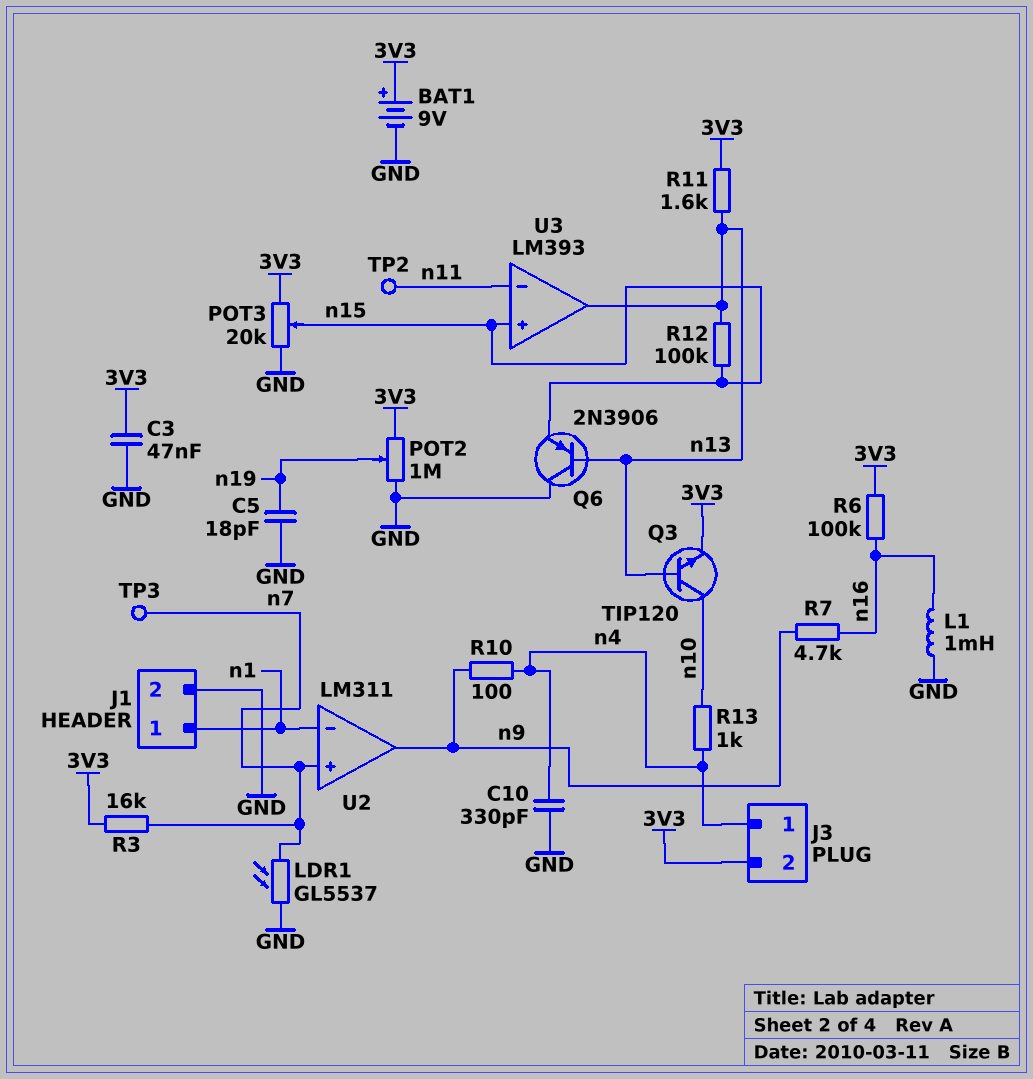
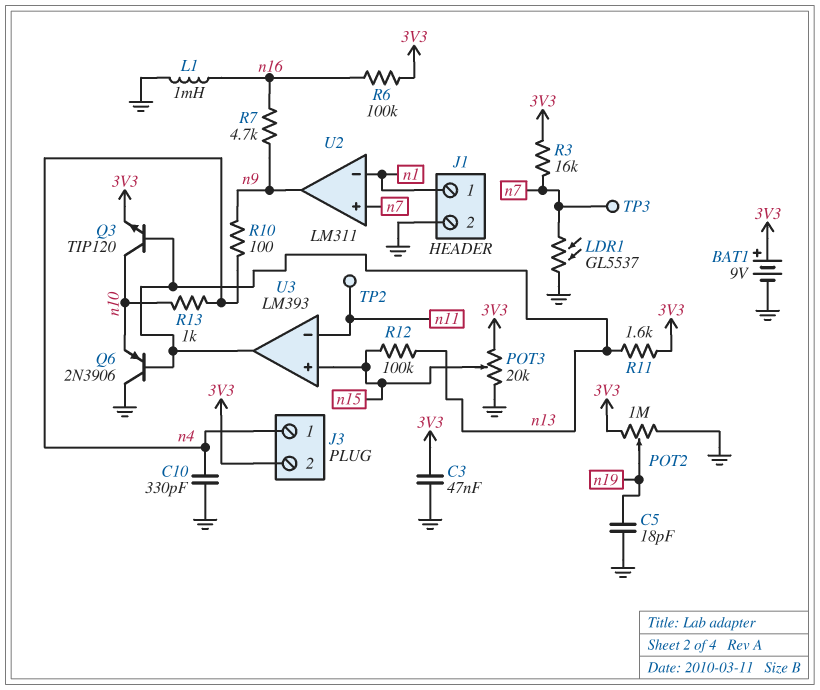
Q6: PNP 2N3906 (B n13, C GND, E n15) -> PNP 2N3906 (B n13, C GND, E n10)

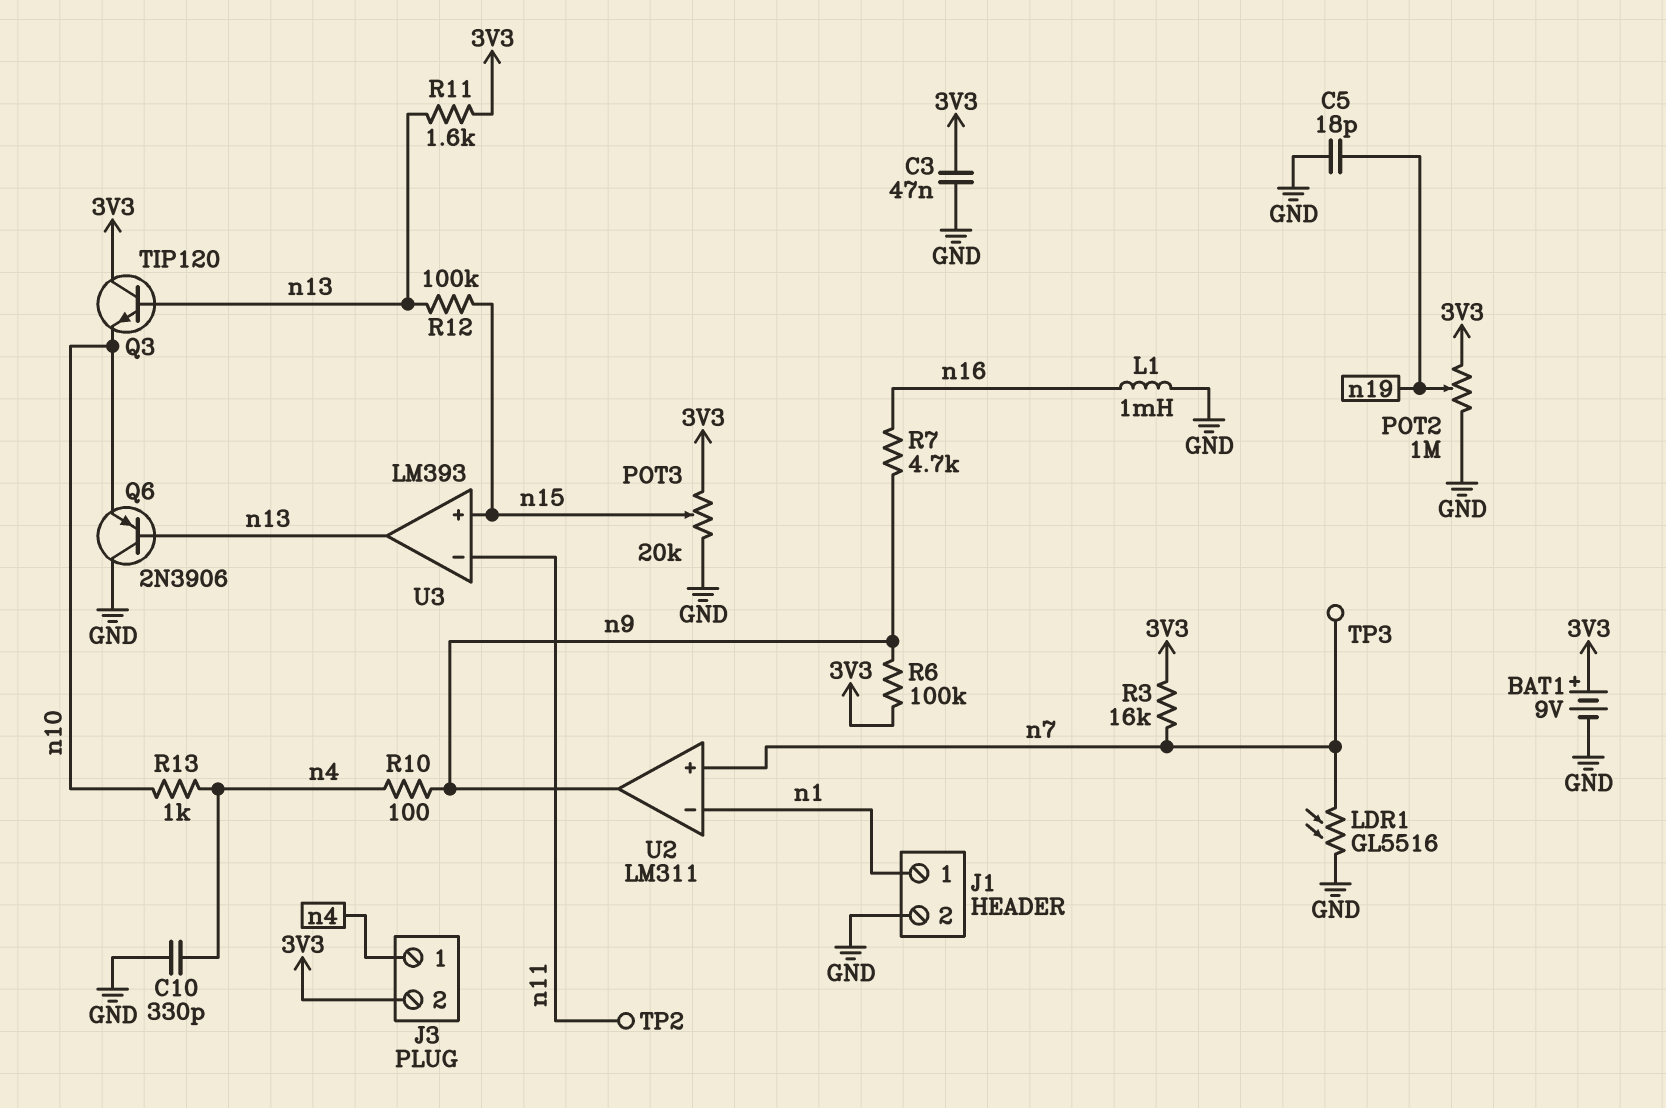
LDR1: GL5537 (GND, n7) -> GL5516 (GND, n7)
Q3: NPN TIP120 (B n13, C n10, E 3V3) -> NPN TIP120 (B n13, C 3V3, E n10)
R6: 100k (3V3, n16) -> 100k (3V3, n9)

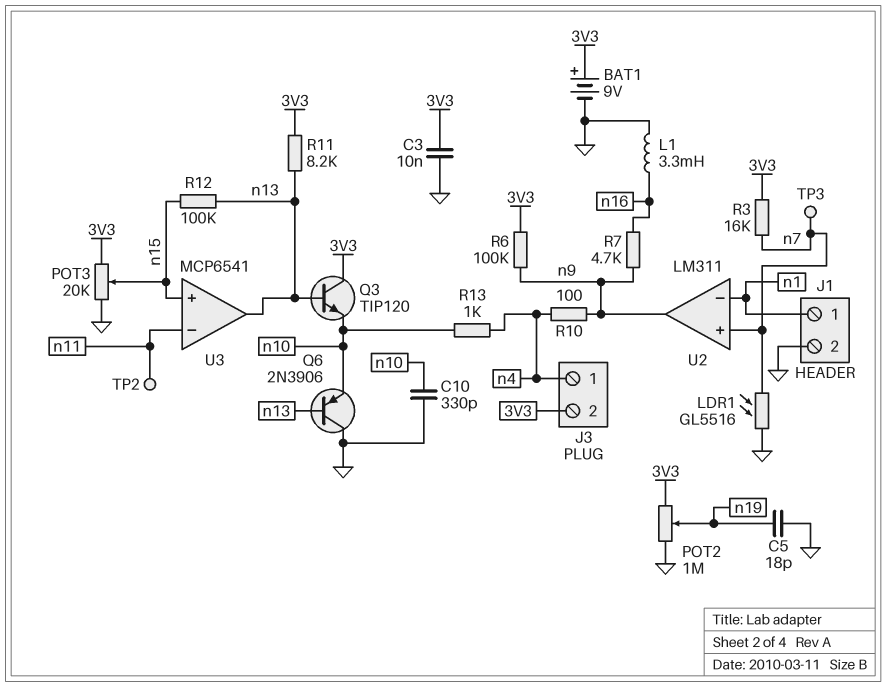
C3: 47nF (3V3, GND) -> 10nF (3V3, GND)
C10: 330pF (GND, n4) -> 330pF (GND, n10)
L1: 1mH (GND, n16) -> 3.3mH (GND, n16)
R11: 1.6k (3V3, n13) -> 8.2k (3V3, n13)
U3: LM393 -> MCP6541

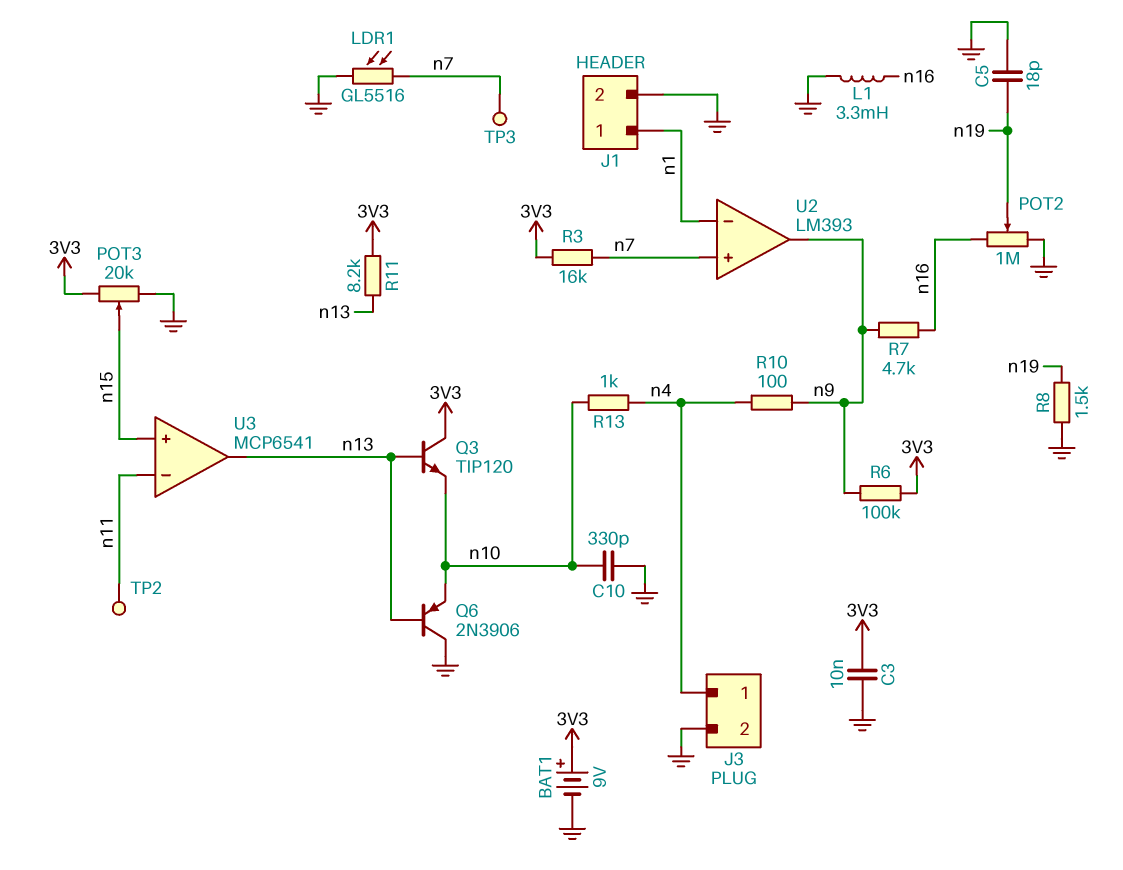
J3 pin 2: 3V3 -> GND
POT2: 1M (3V3, GND, wiper n19) -> 1M (GND, n16, wiper n19)
R8: none -> 1.5k (GND, n19)
R12: 100k (n13, n15) -> none
U2: LM311 -> LM393

